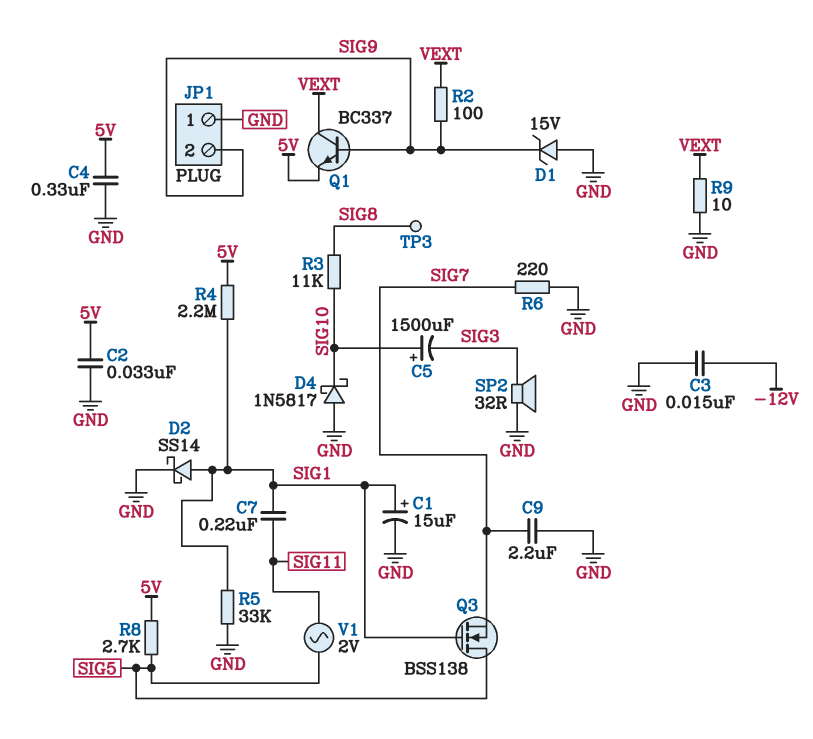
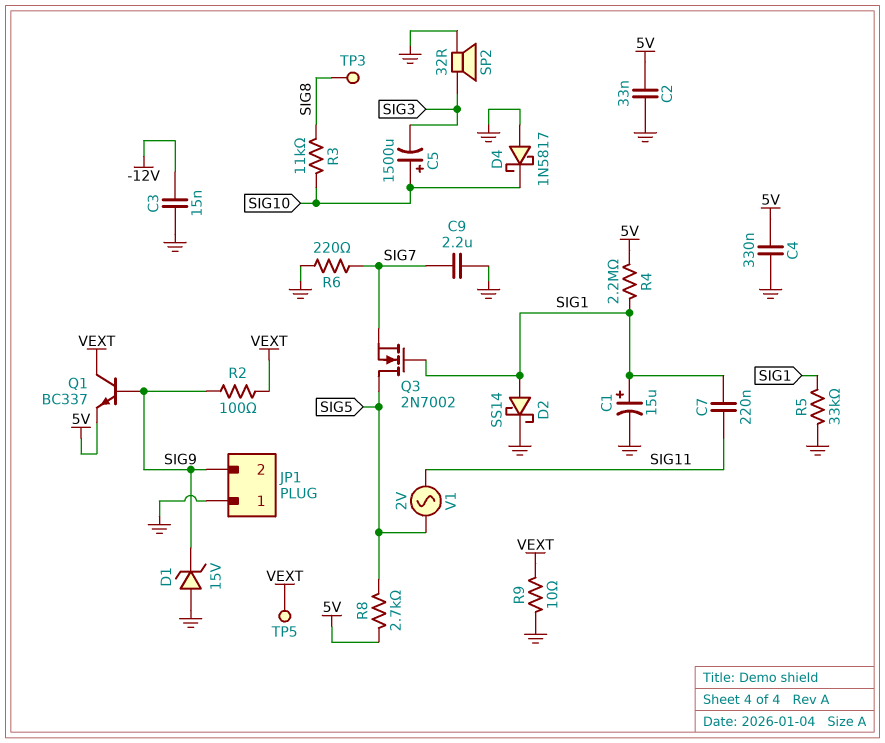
Q3: NMOS BSS138 (G SIG1, D SIG5, S SIG7) -> NMOS 2N7002 (G SIG1, D SIG5, S SIG7)
TP5: none -> test point (VEXT)

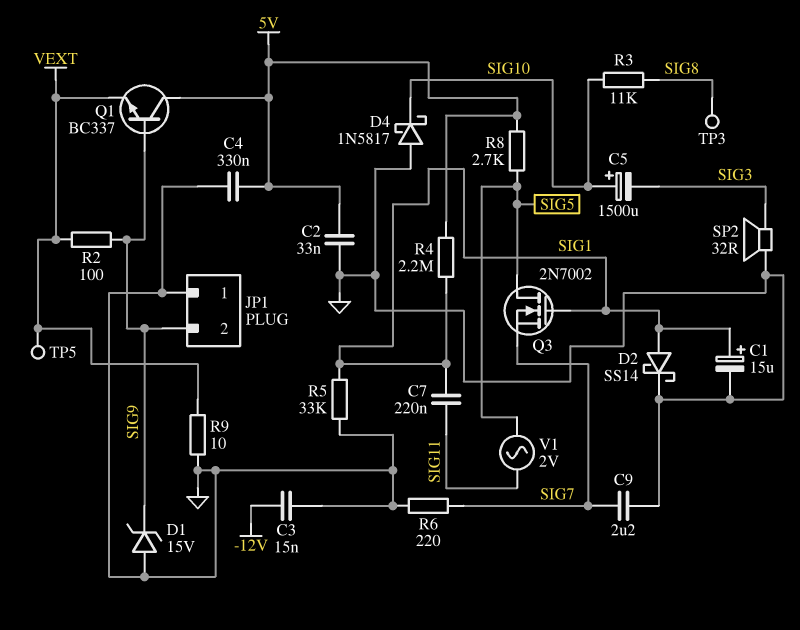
Q1: NPN BC337 (B SIG9, C VEXT, E 5V) -> NPN BC337 (B SIG9, C 5V, E VEXT)

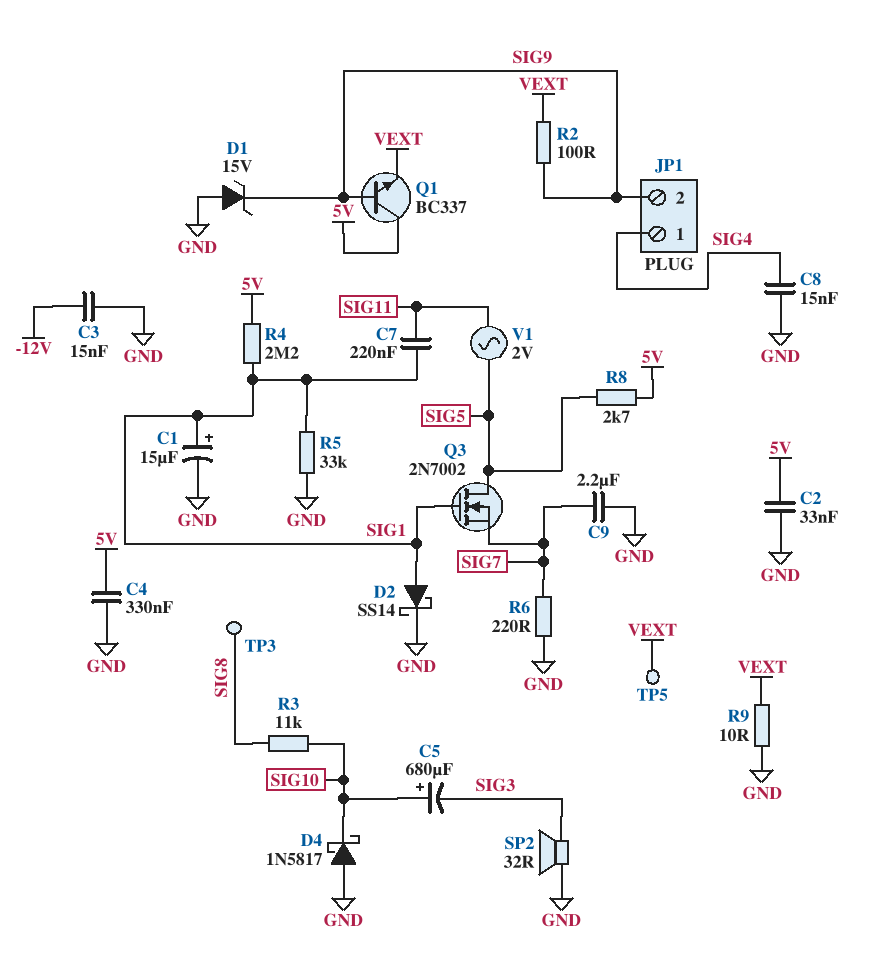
C5: 1500uF (plus SIG10, minus SIG3) -> 680uF (plus SIG10, minus SIG3)
C8: none -> 15nF (GND, SIG4)
JP1 pin 1: GND -> SIG4

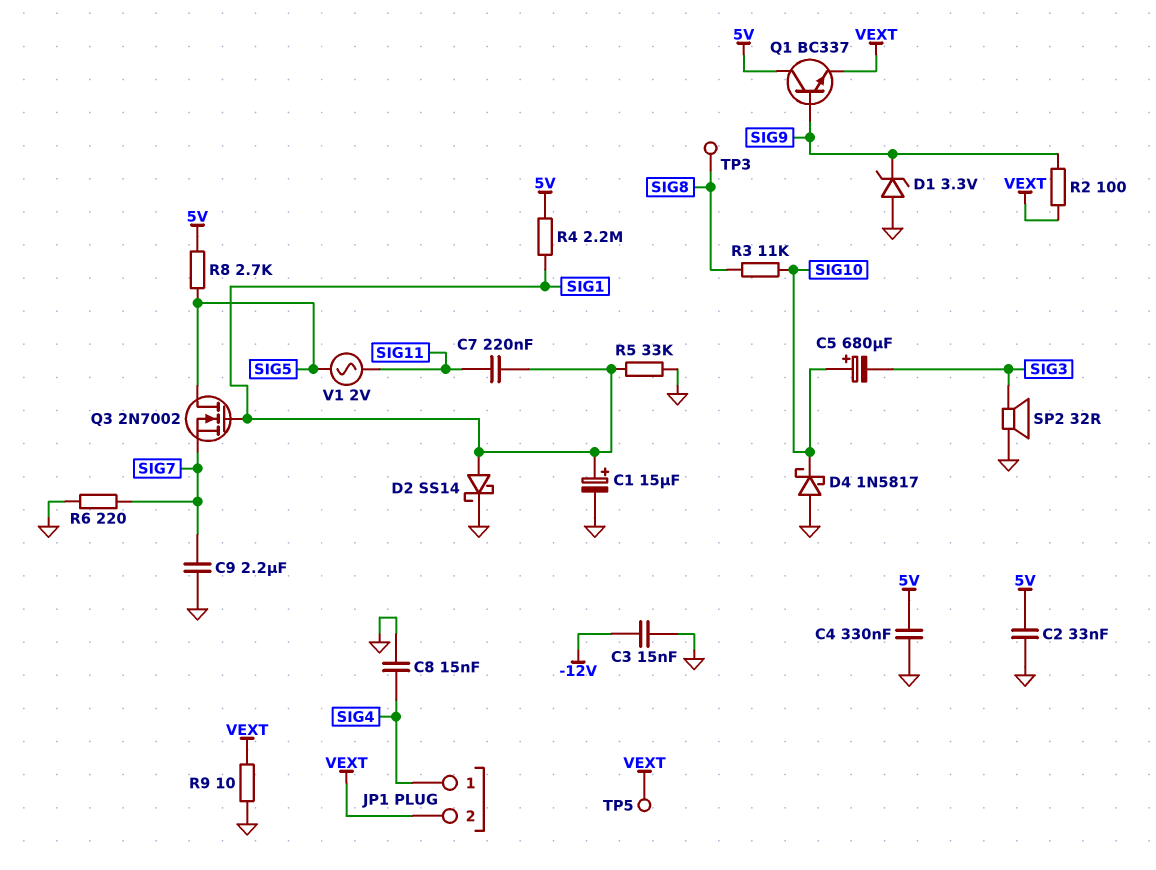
D1: zener 15V (A GND, K SIG9) -> zener 3.3V (A GND, K SIG9)
JP1 pin 2: SIG9 -> VEXT

